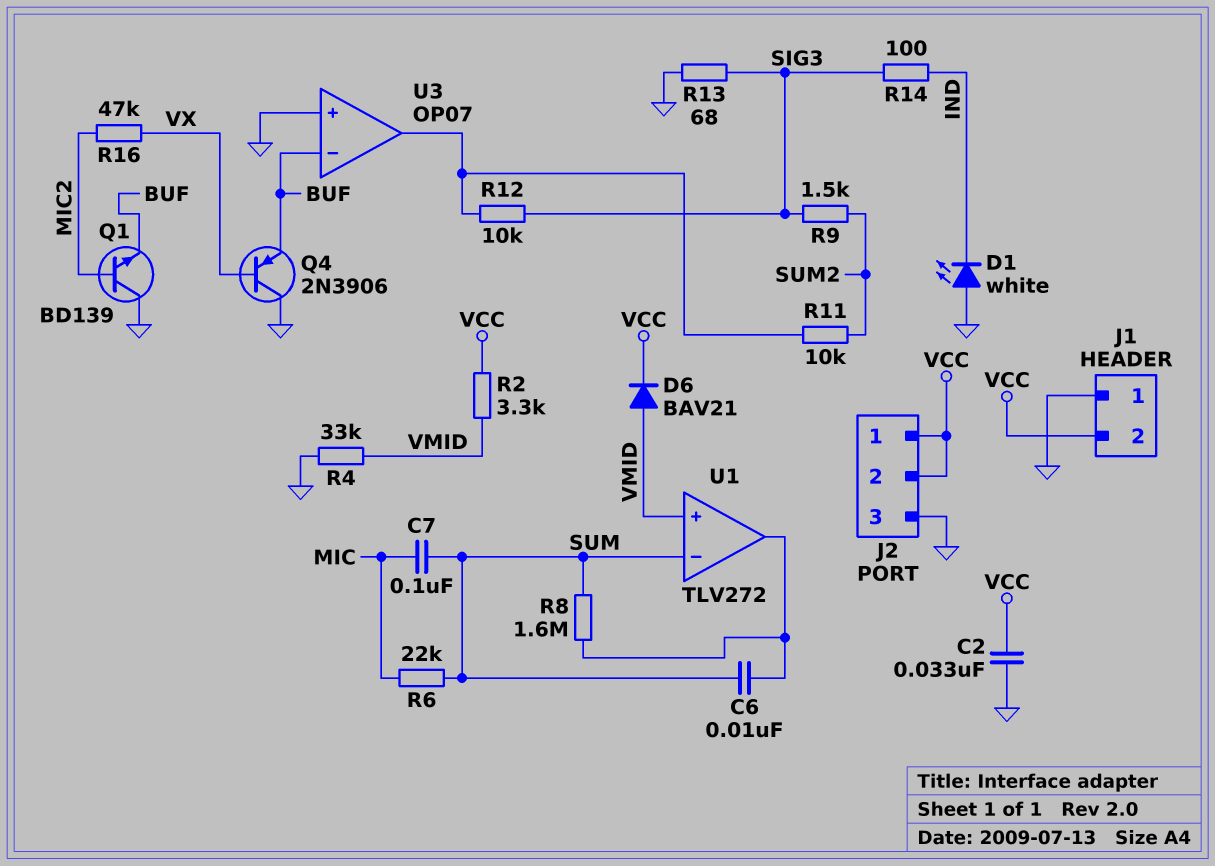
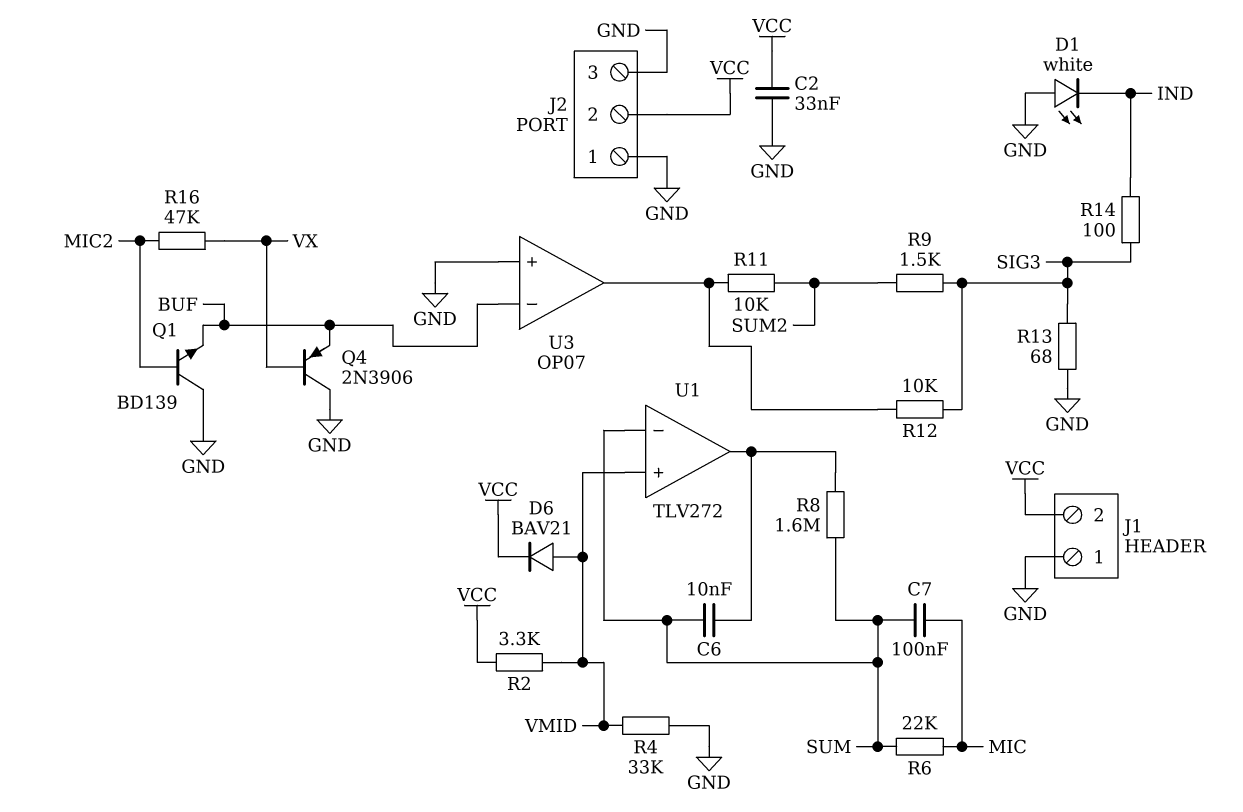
J2 pin 1: VCC -> GND

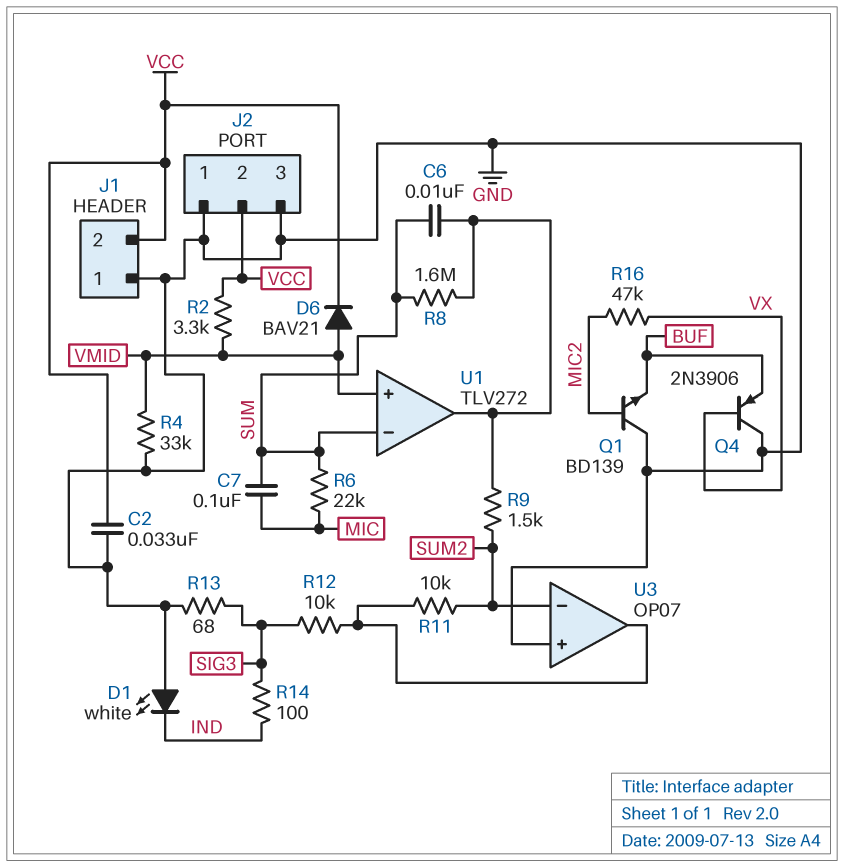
R9: 1.5k (SIG3, SUM2) -> 1.5k (SUM2, U1/out)
U3 pin in-: BUF -> SUM2

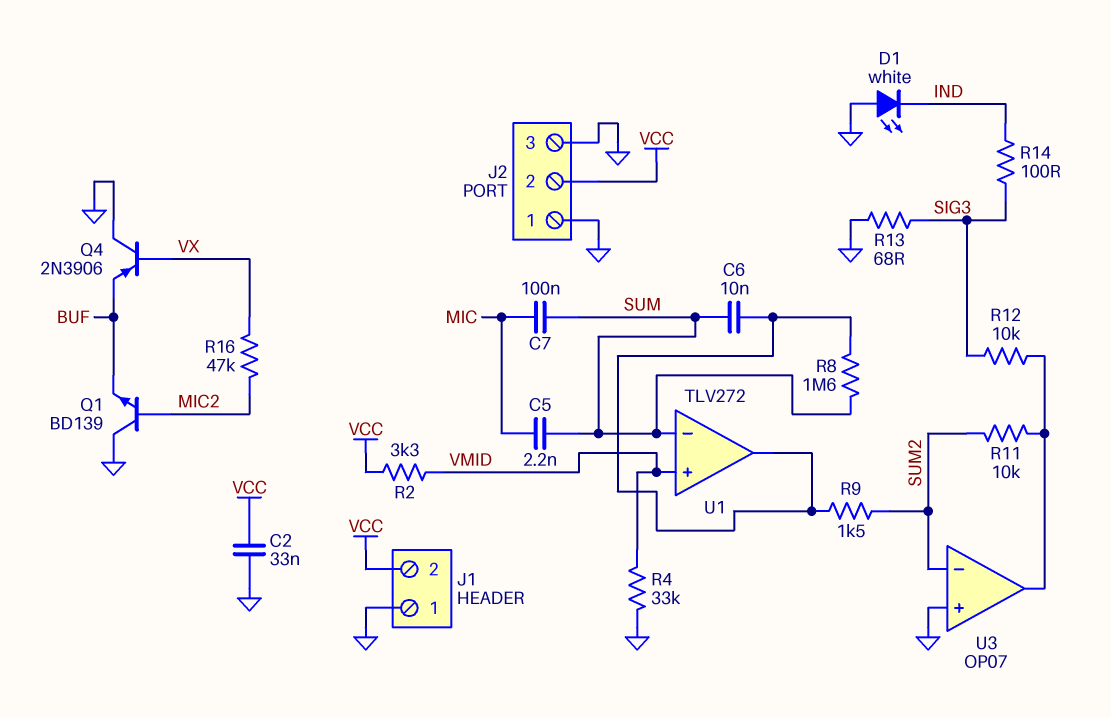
C5: none -> 2.2nF (MIC, SUM)
D6: diode BAV21 (A VMID, K VCC) -> none
R6: 22k (MIC, SUM) -> none

